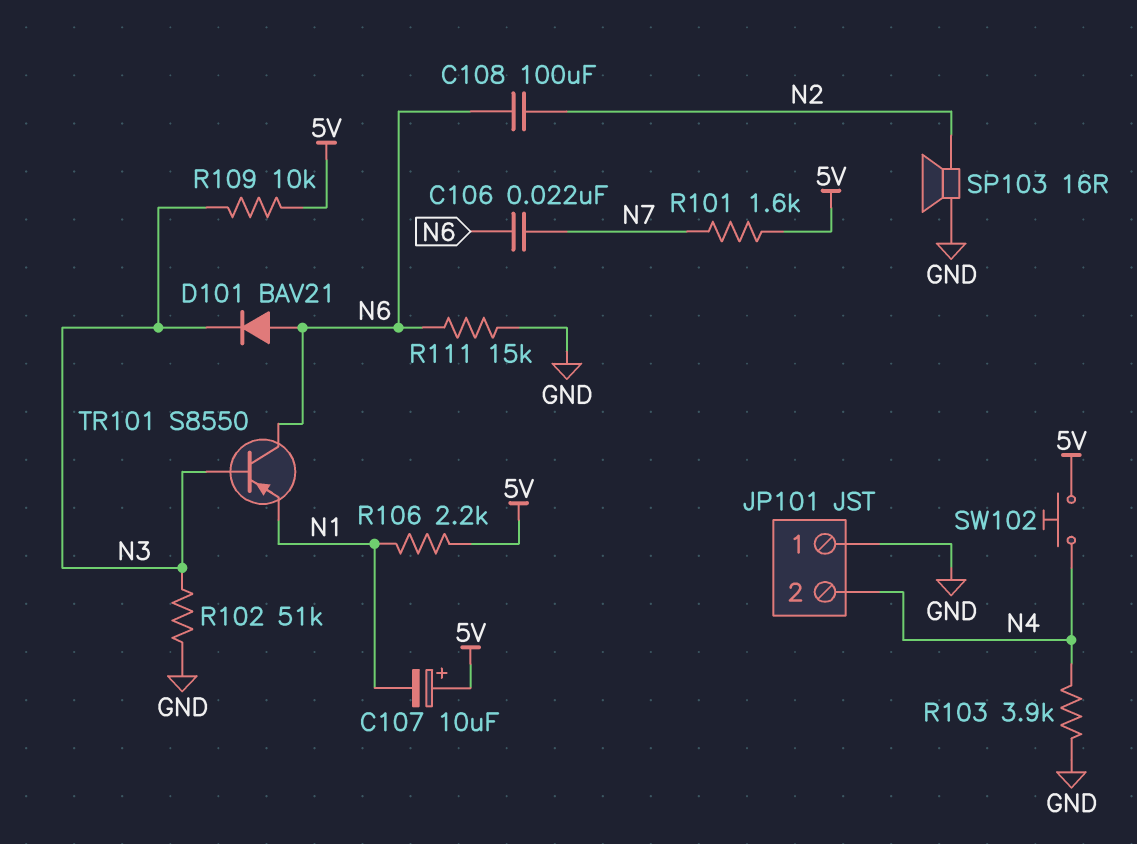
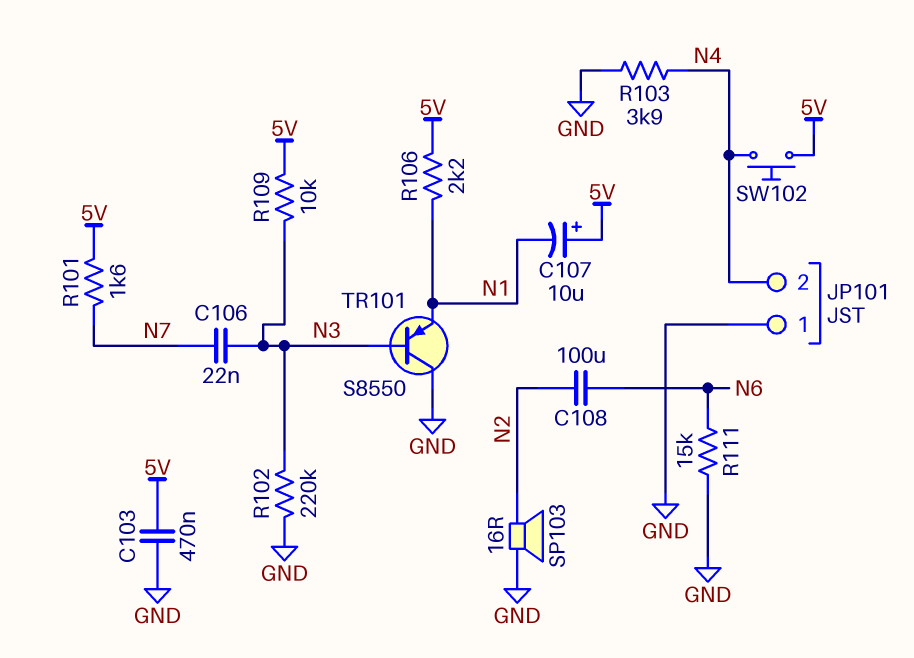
C103: none -> 470nF (5V, GND)
C106: 22nF (N6, N7) -> 22nF (N3, N7)
D101: diode BAV21 (A N6, K N3) -> none
R102: 51k (GND, N3) -> 220k (GND, N3)
TR101: PNP S8550 (B N3, C N6, E N1) -> PNP S8550 (B N3, C GND, E N1)

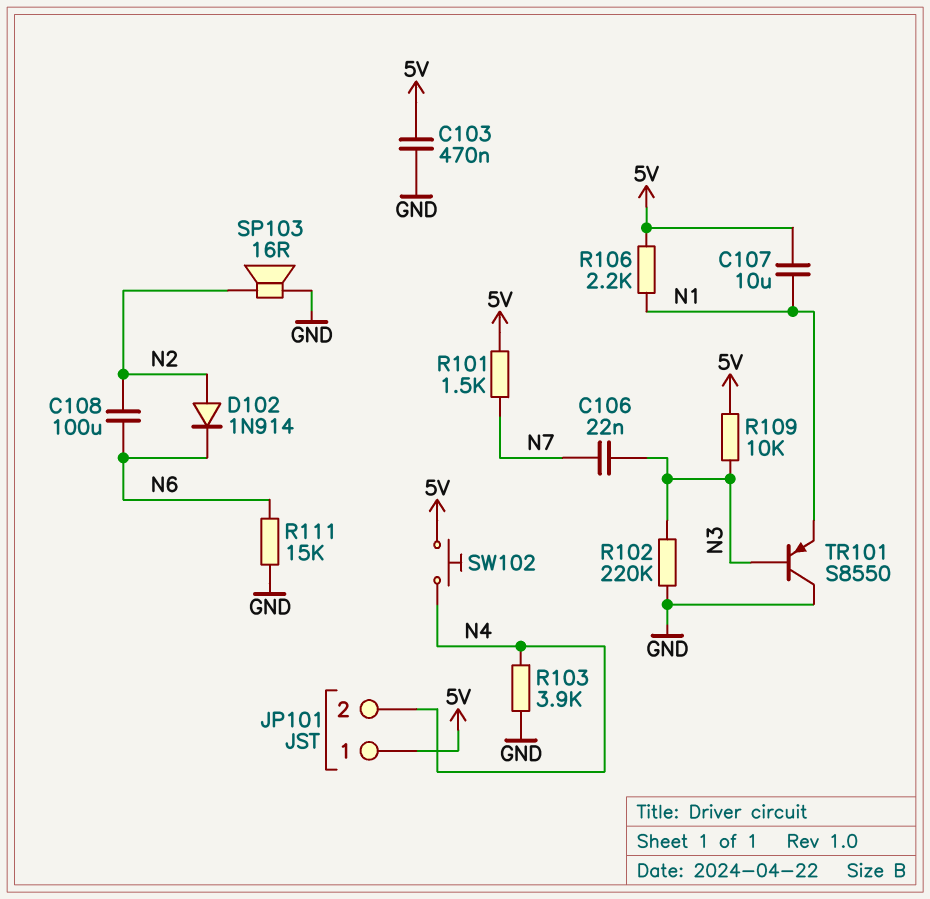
C107: 10uF (plus 5V, minus N1) -> 10uF (5V, N1)
D102: none -> diode 1N914 (A N2, K N6)
JP101 pin 1: GND -> 5V
R101: 1.6k (5V, N7) -> 1.5k (5V, N7)

